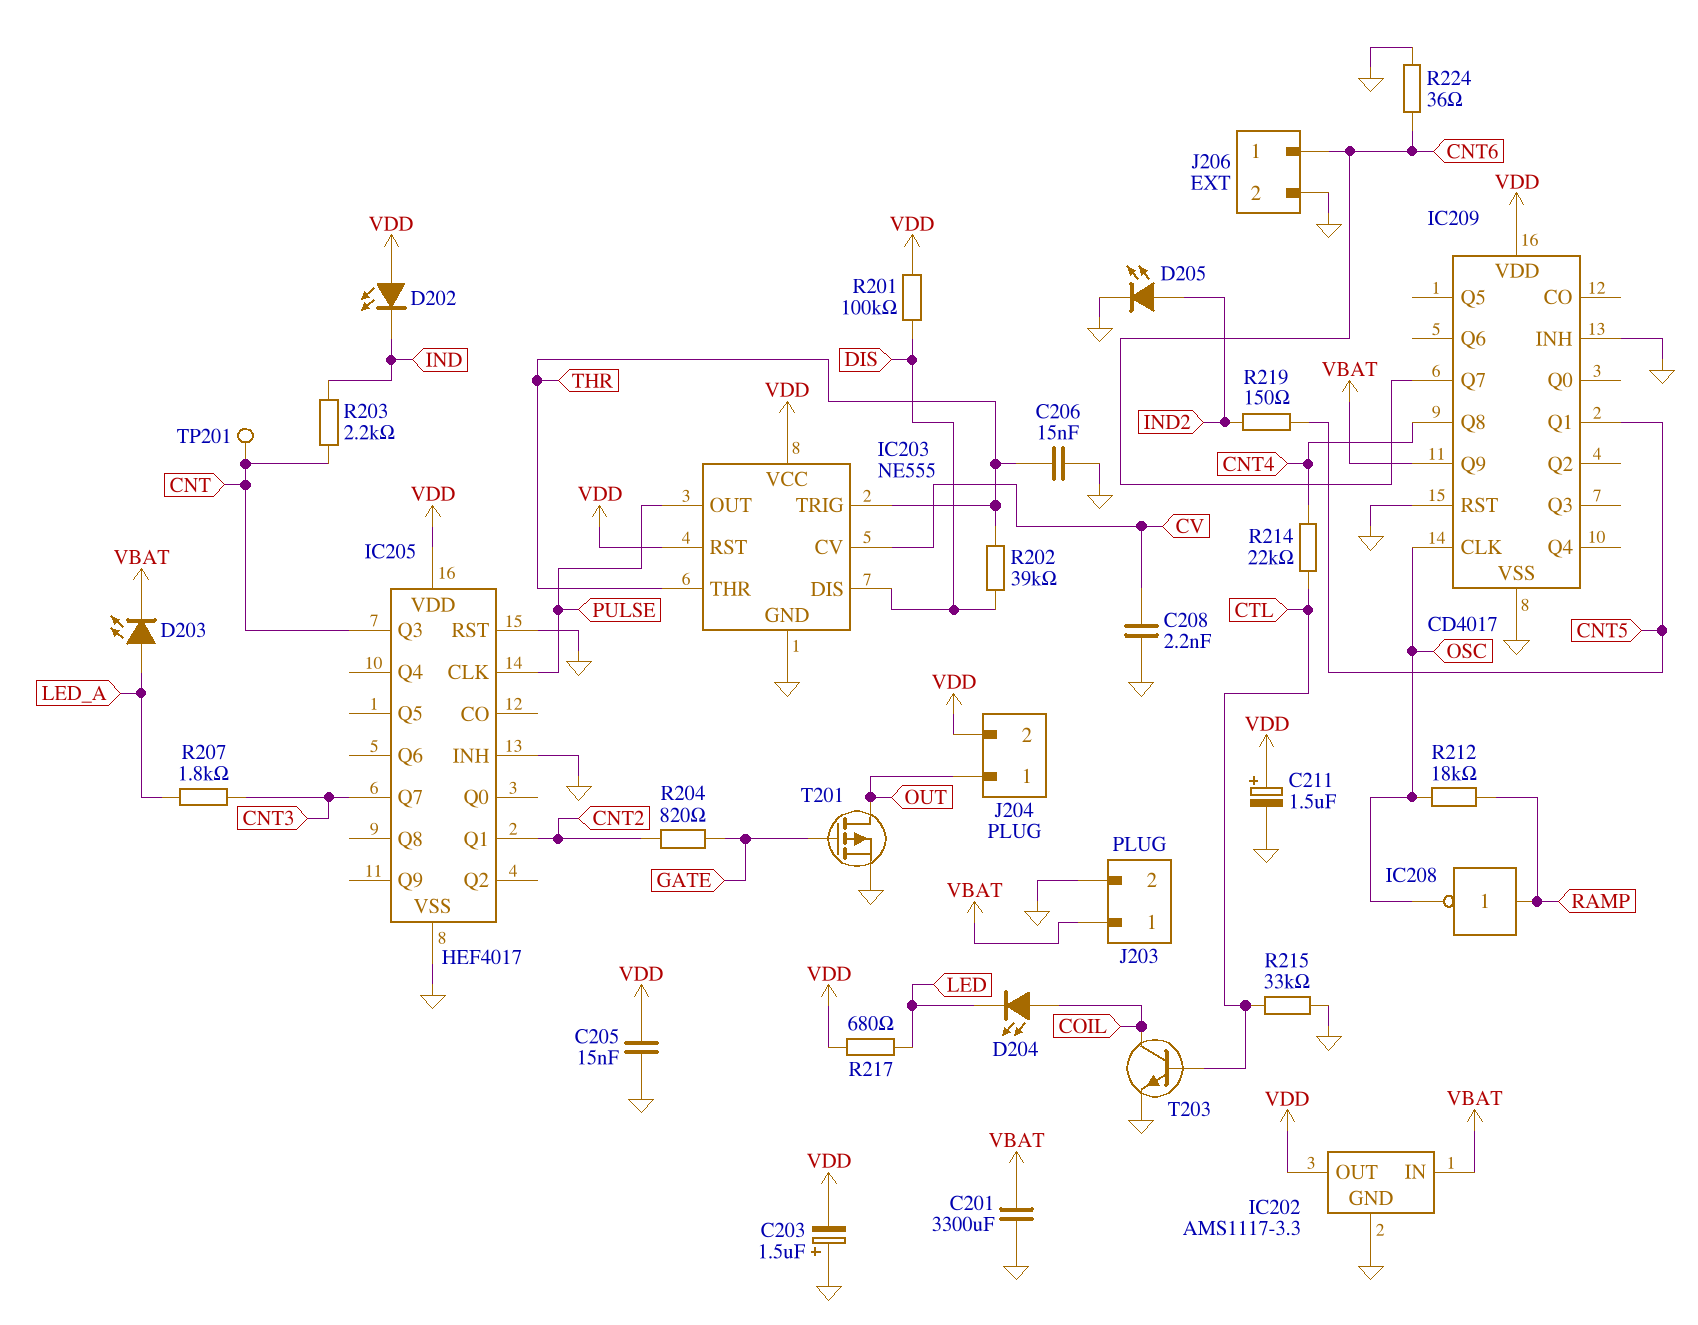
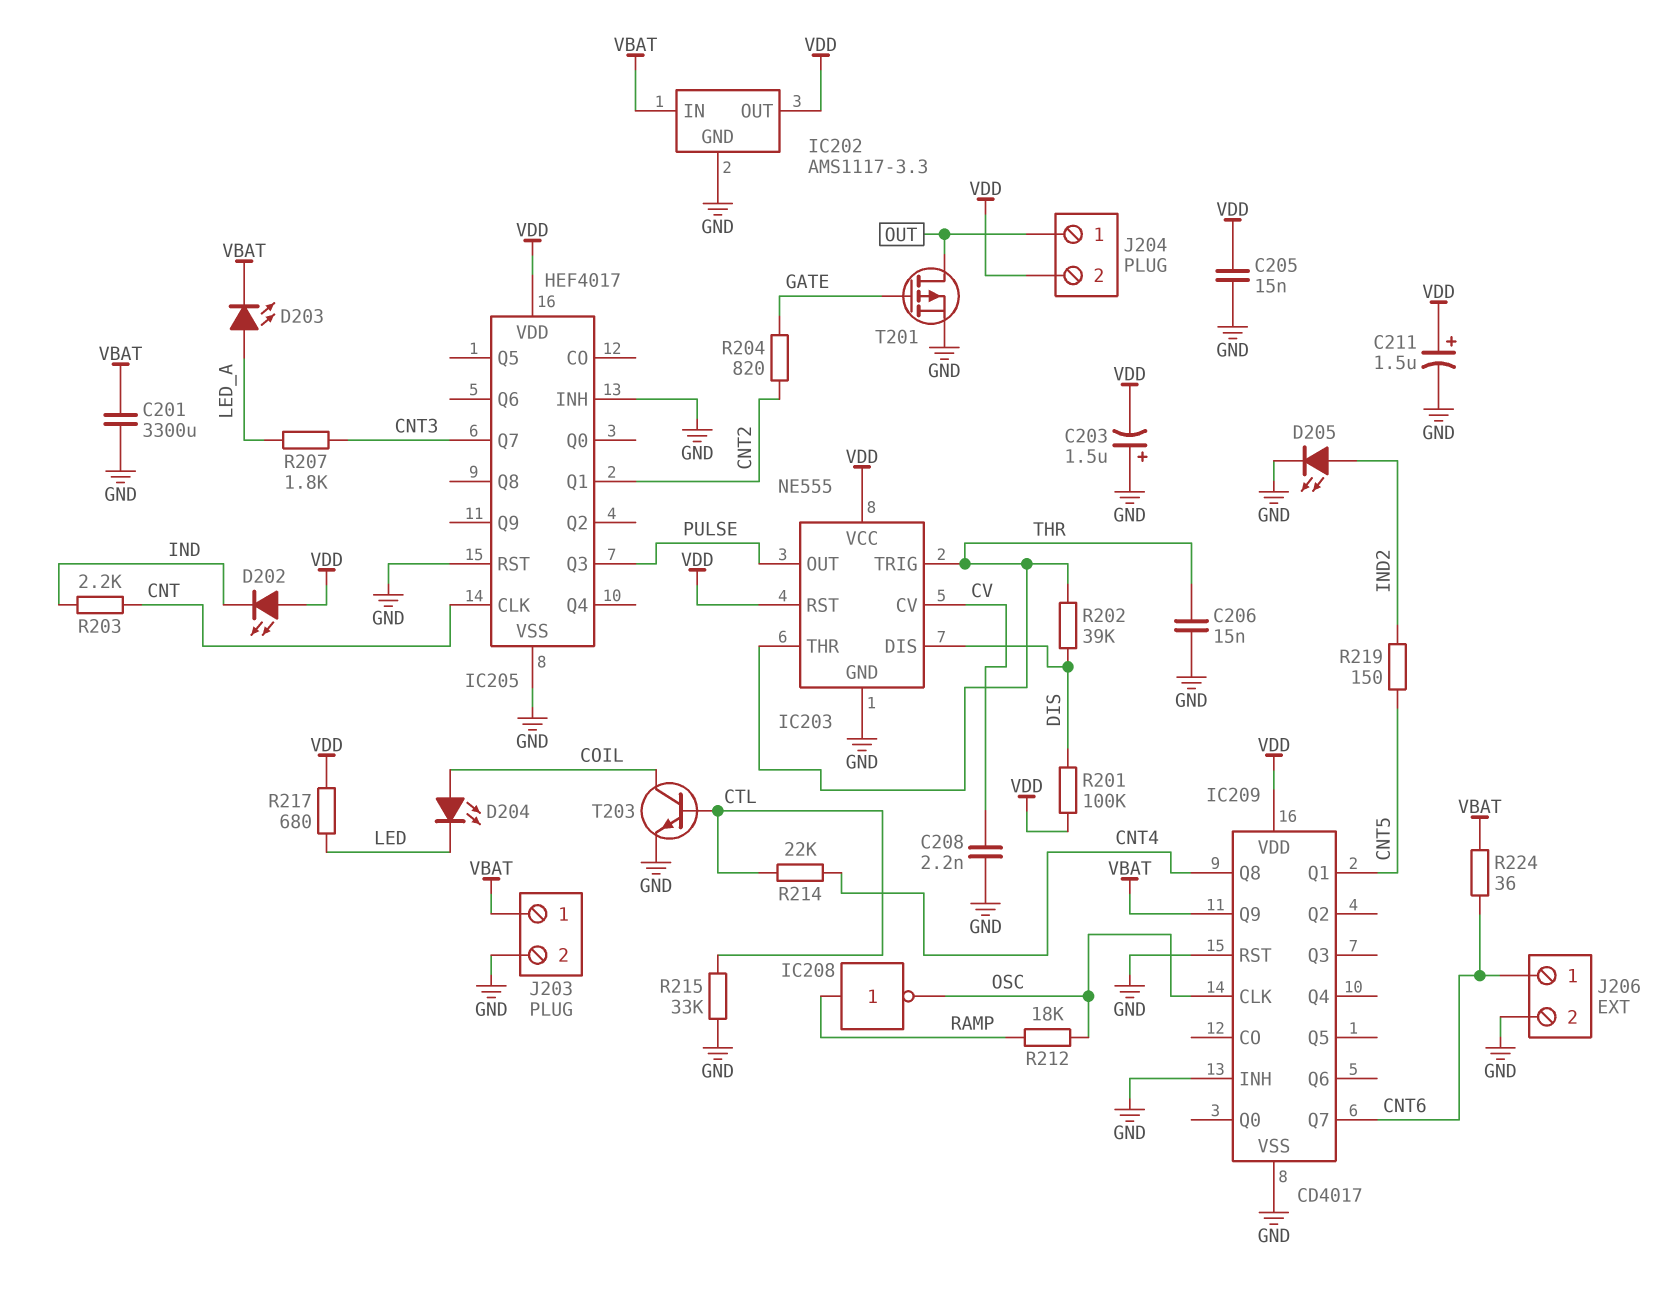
IC205 pin CLK: PULSE -> CNT
IC205 pin Q3: CNT -> PULSE
R224: 36 (CNT6, GND) -> 36 (CNT6, VBAT)
TP201: test point (CNT) -> none

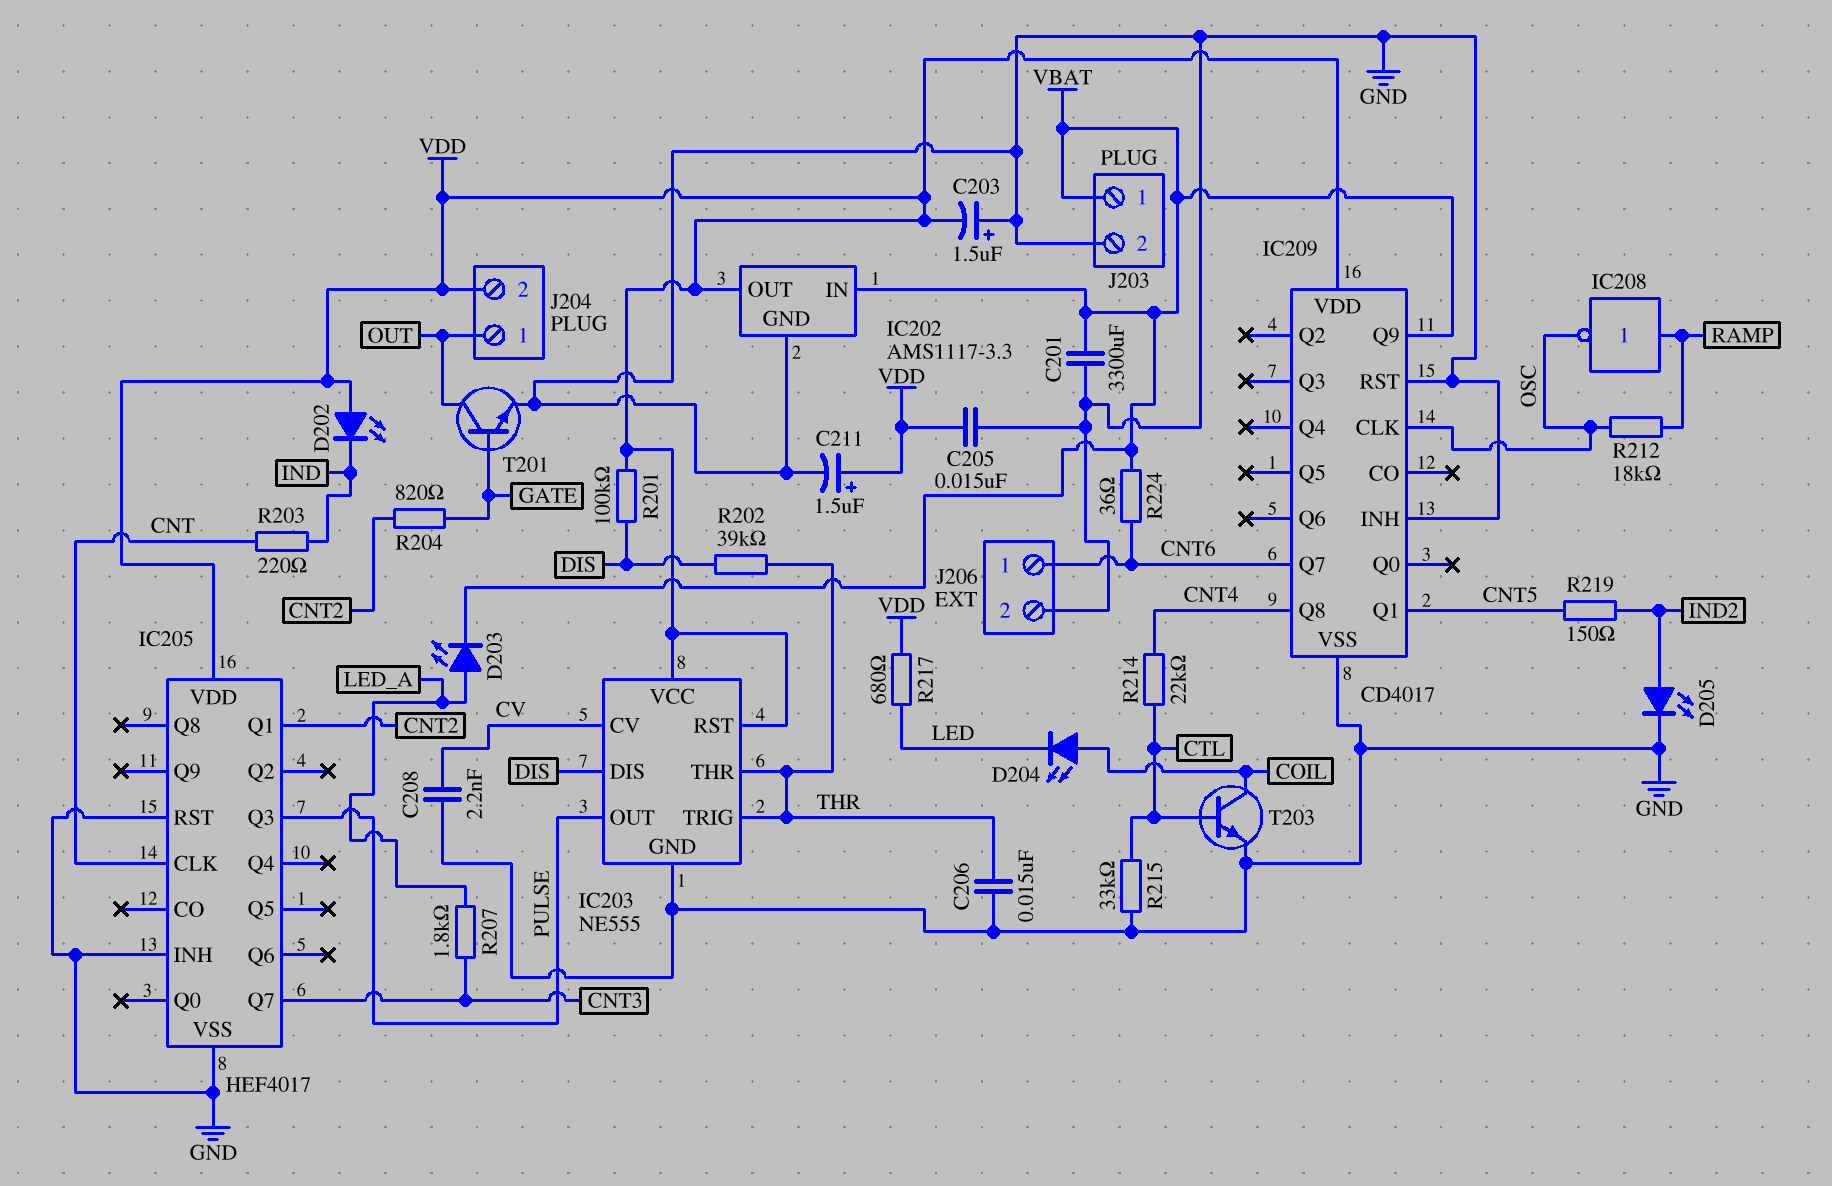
R203: 2.2k (CNT, IND) -> 220 (CNT, IND)
T201: PMOS (G GATE, D OUT, S GND) -> NPN (B GATE, C OUT, E GND)

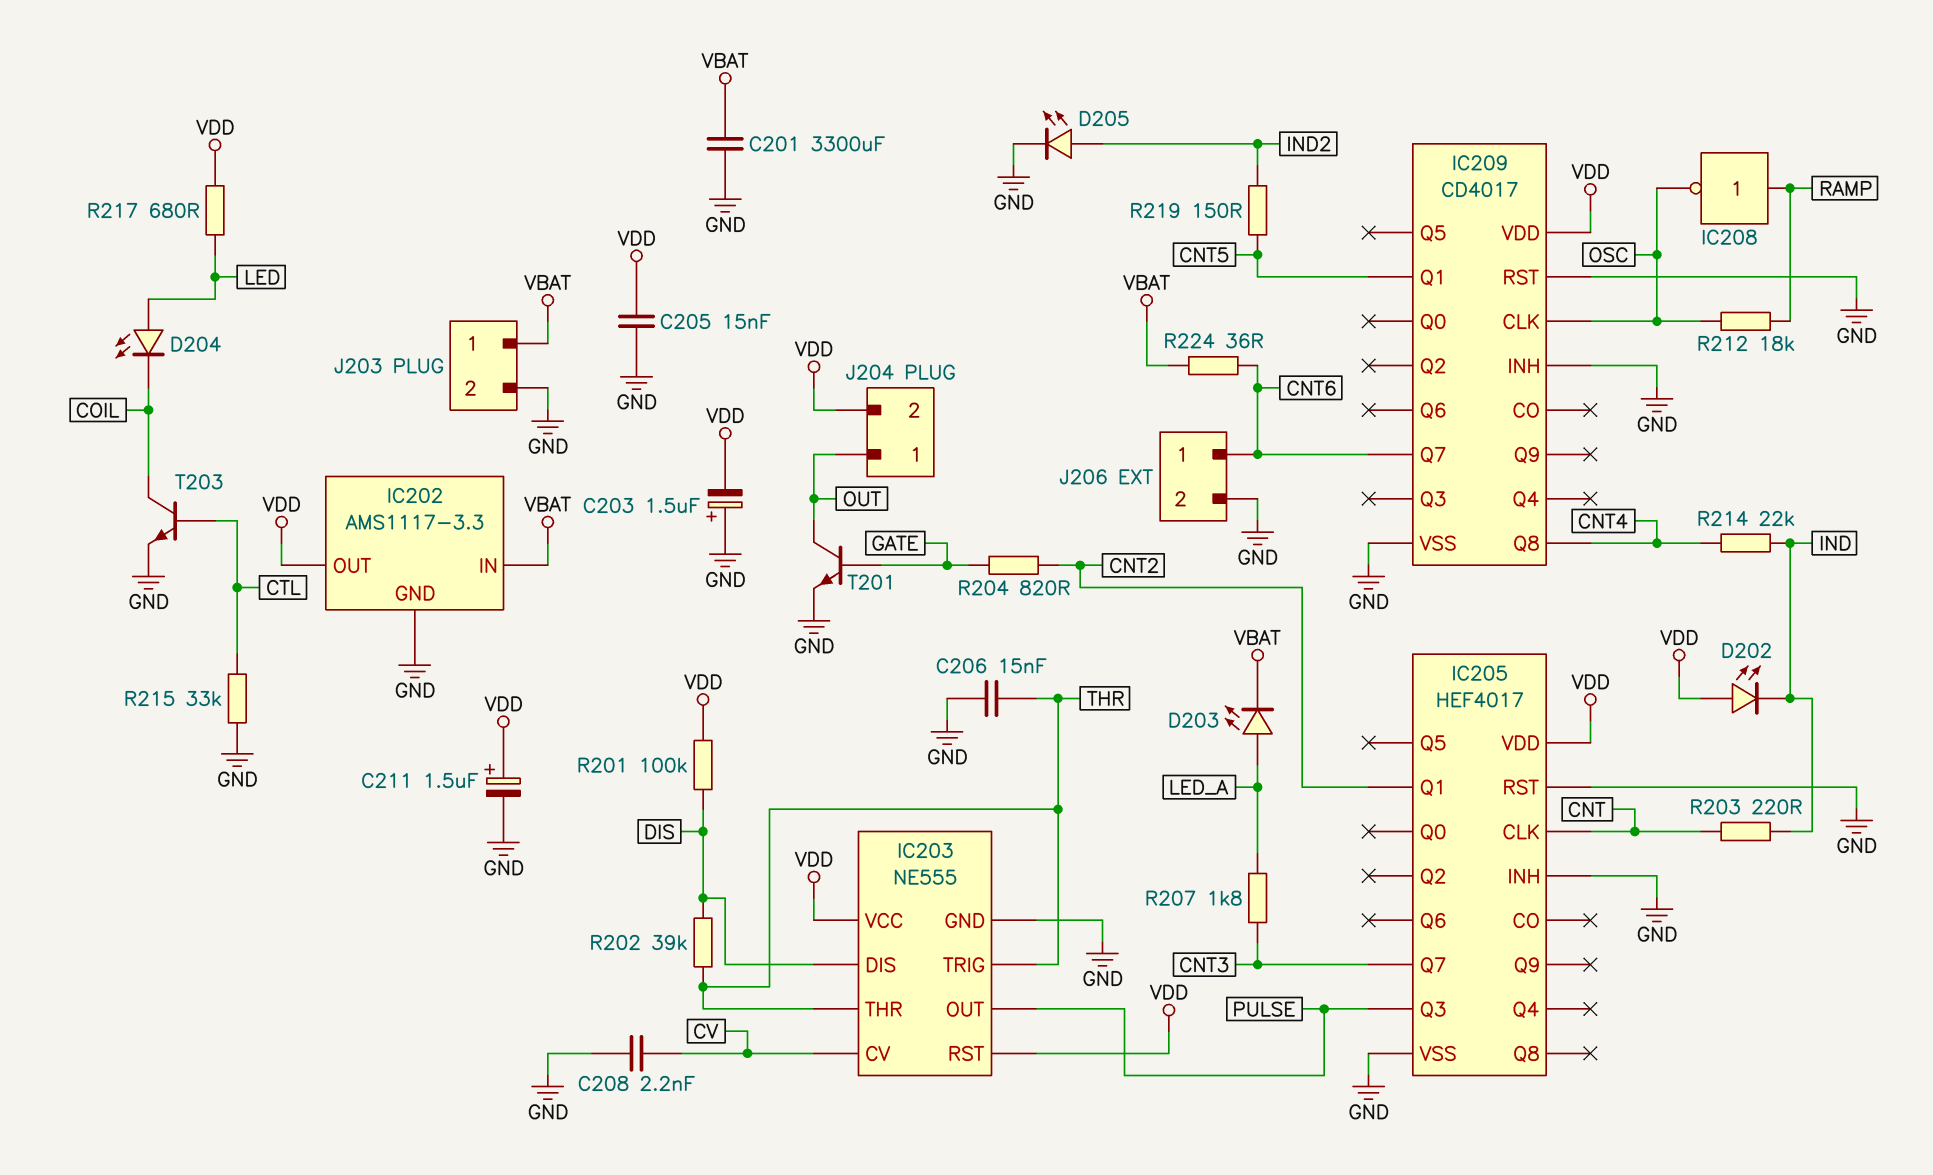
D204: LED (A COIL, K LED) -> LED (A LED, K COIL)
IC209 pin Q9: VBAT -> none
R214: 22k (CNT4, CTL) -> 22k (CNT4, IND)

